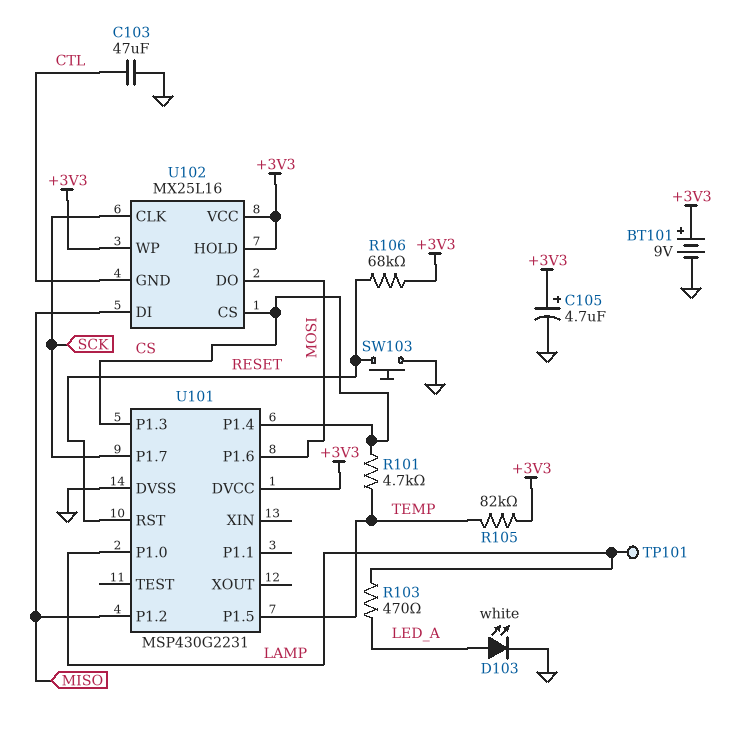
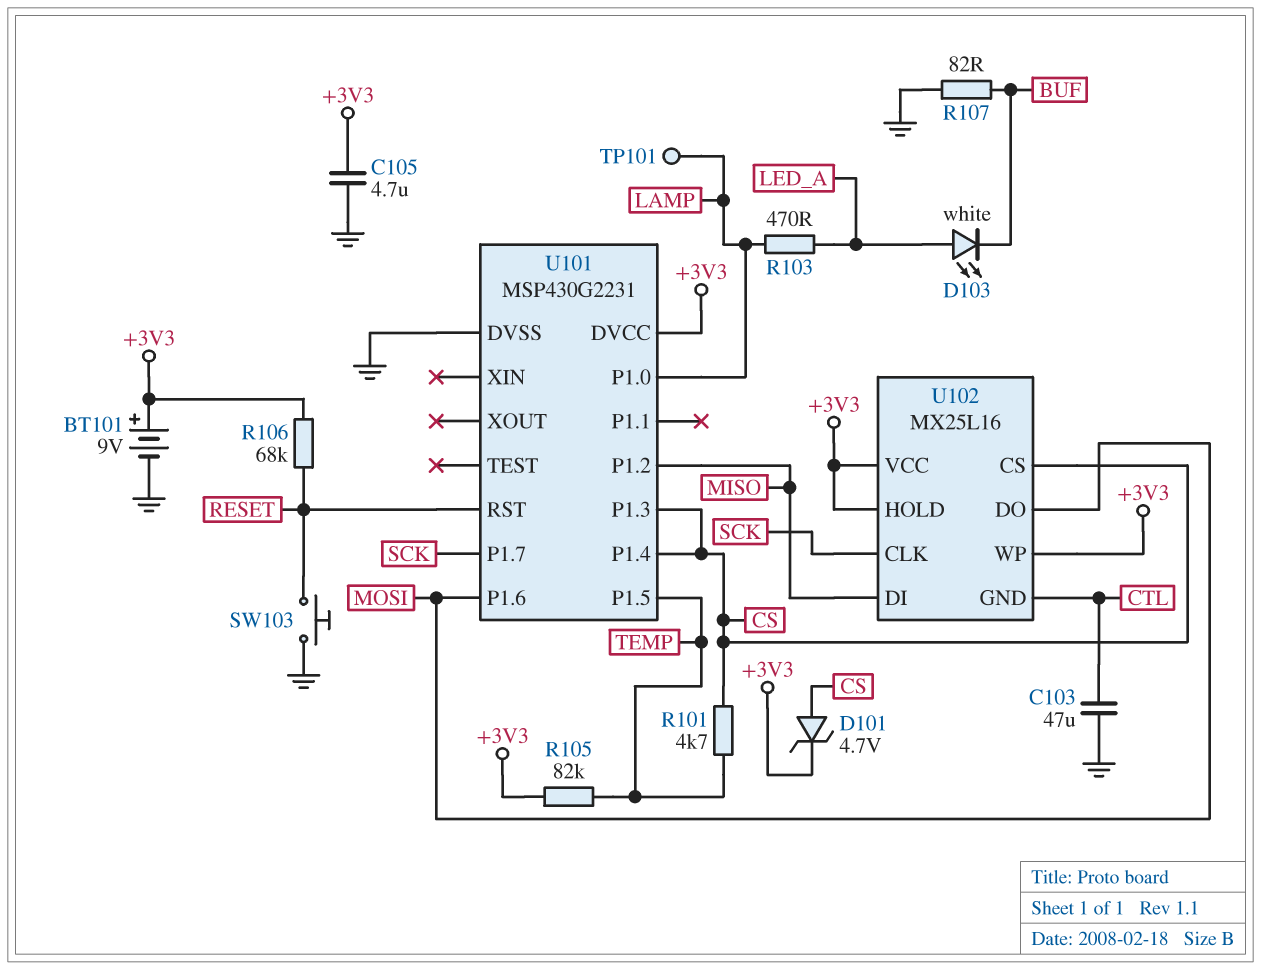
C105: 4.7uF (plus +3V3, minus GND) -> 4.7uF (+3V3, GND)
D101: none -> zener 4.7V (A CS, K +3V3)
D103: LED white (A LED_A, K GND) -> LED white (A LED_A, K BUF)
R107: none -> 82 (BUF, GND)

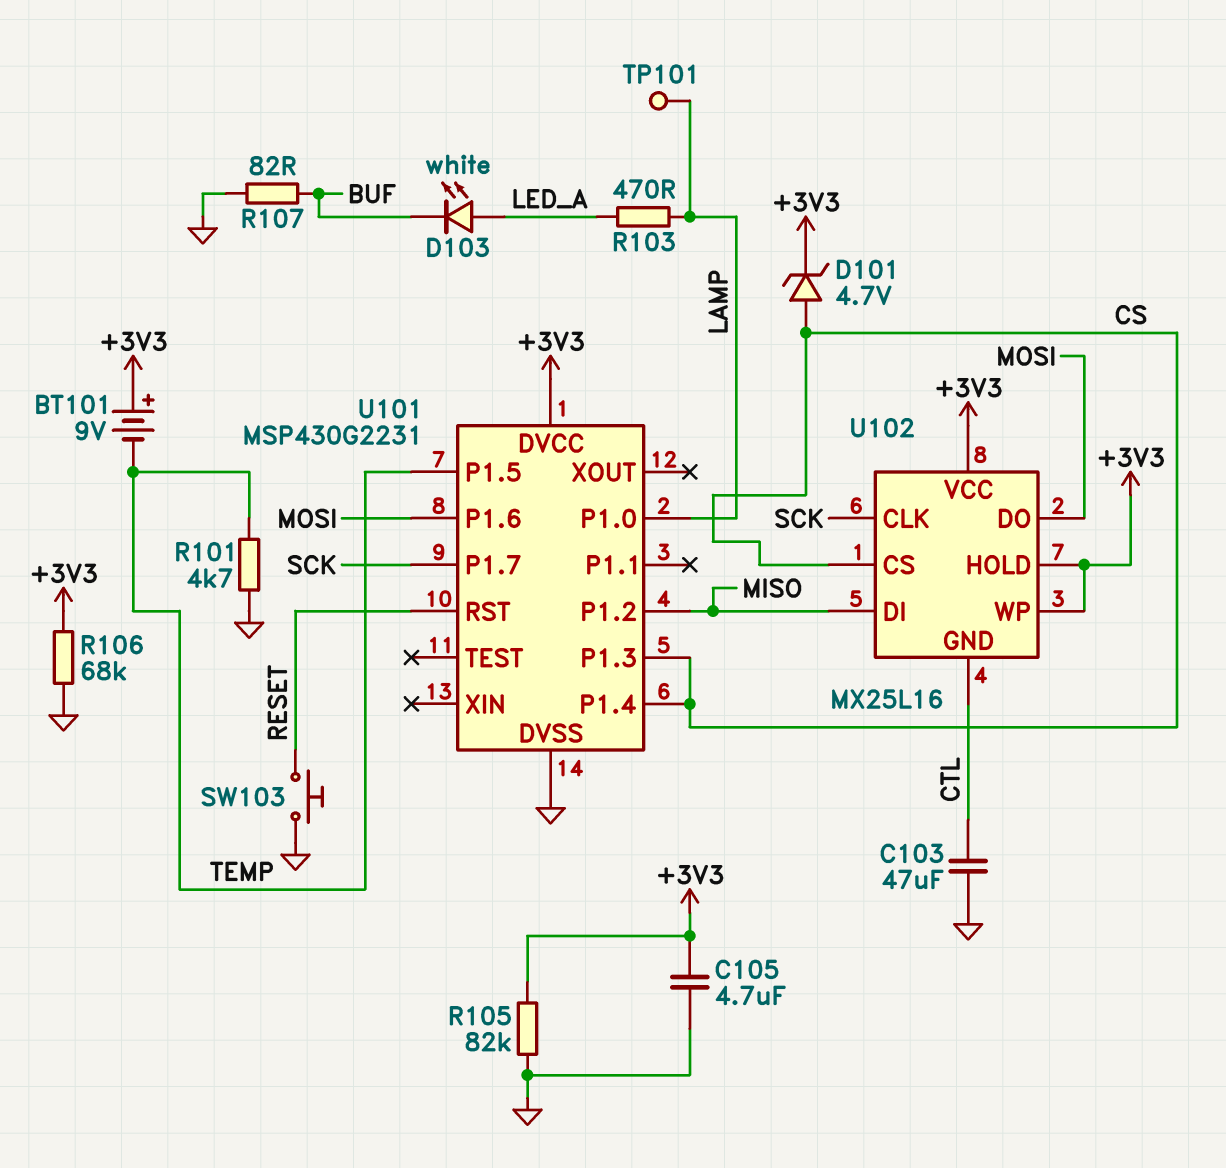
BT101: 9V (plus +3V3, minus GND) -> 9V (plus +3V3, minus TEMP)
R101: 4.7k (CS, TEMP) -> 4.7k (GND, TEMP)
R105: 82k (+3V3, TEMP) -> 82k (+3V3, GND)
R106: 68k (+3V3, RESET) -> 68k (+3V3, GND)

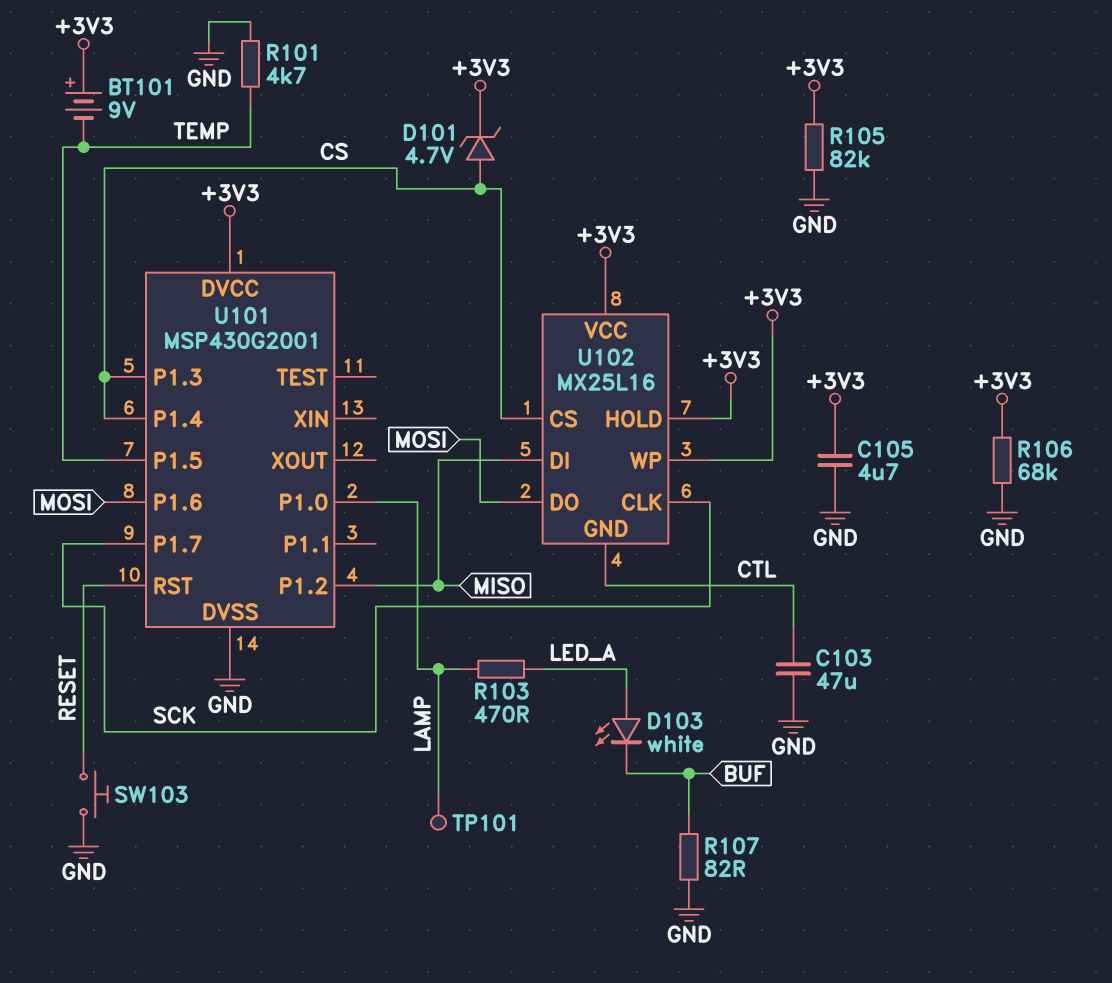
U101: MSP430G2231 -> MSP430G2001

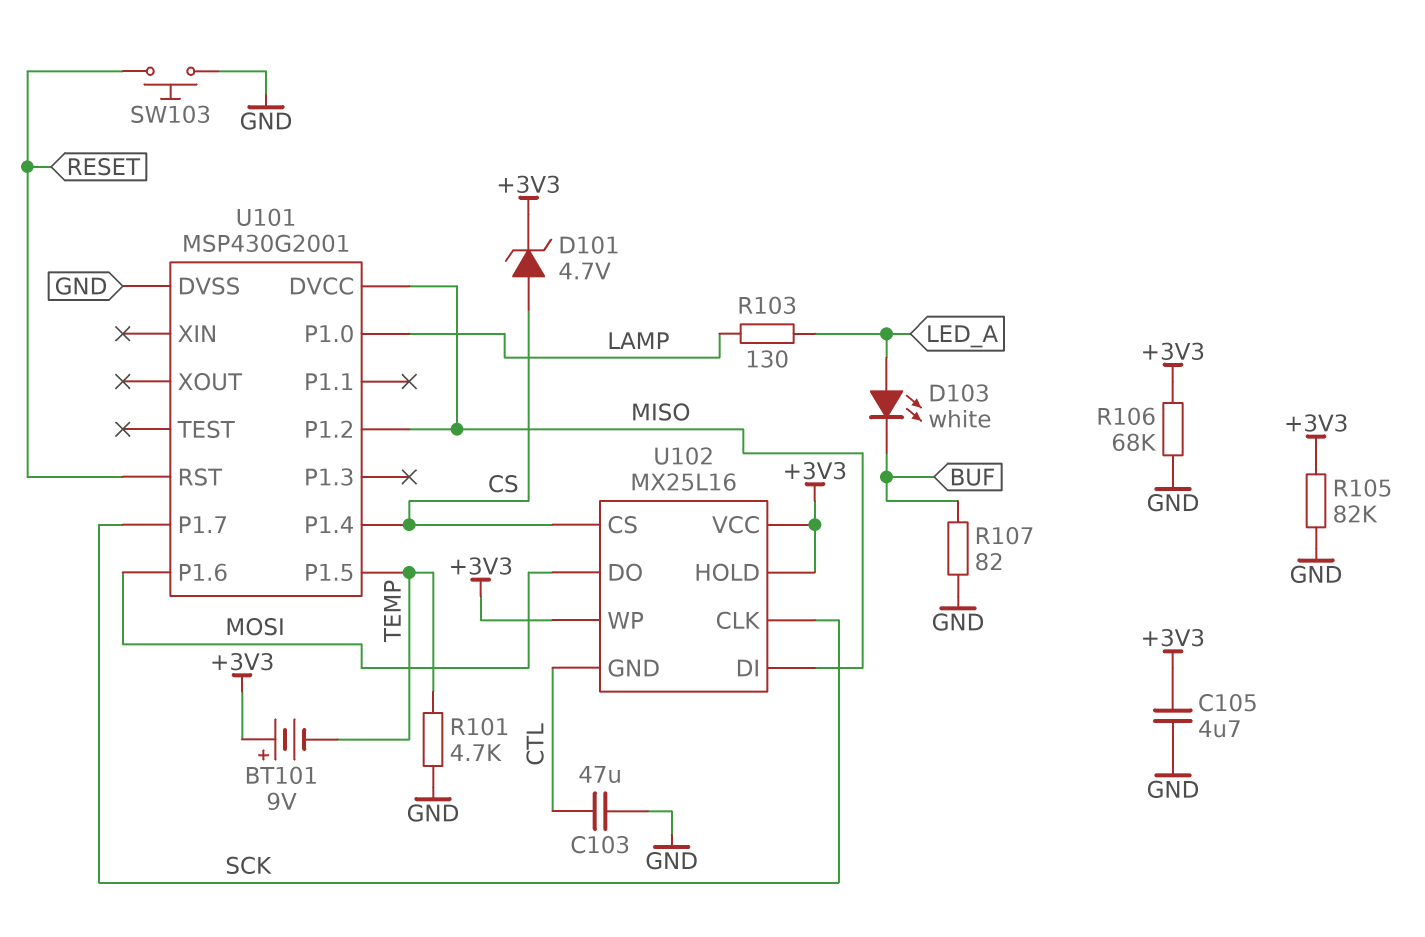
R103: 470 (LAMP, LED_A) -> 130 (LAMP, LED_A)
TP101: test point (LAMP) -> none
U101 pin DVCC: +3V3 -> MISO
U101 pin P1.3: CS -> none

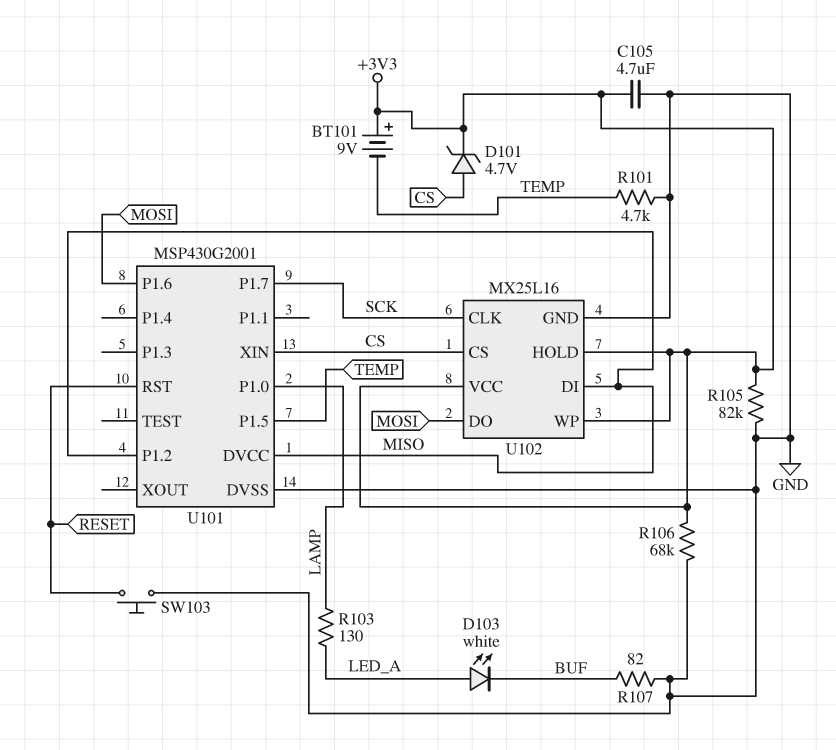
C103: 47uF (CTL, GND) -> none
U101 pin P1.4: CS -> none
U101 pin XIN: none -> CS
U102 pin GND: CTL -> GND

